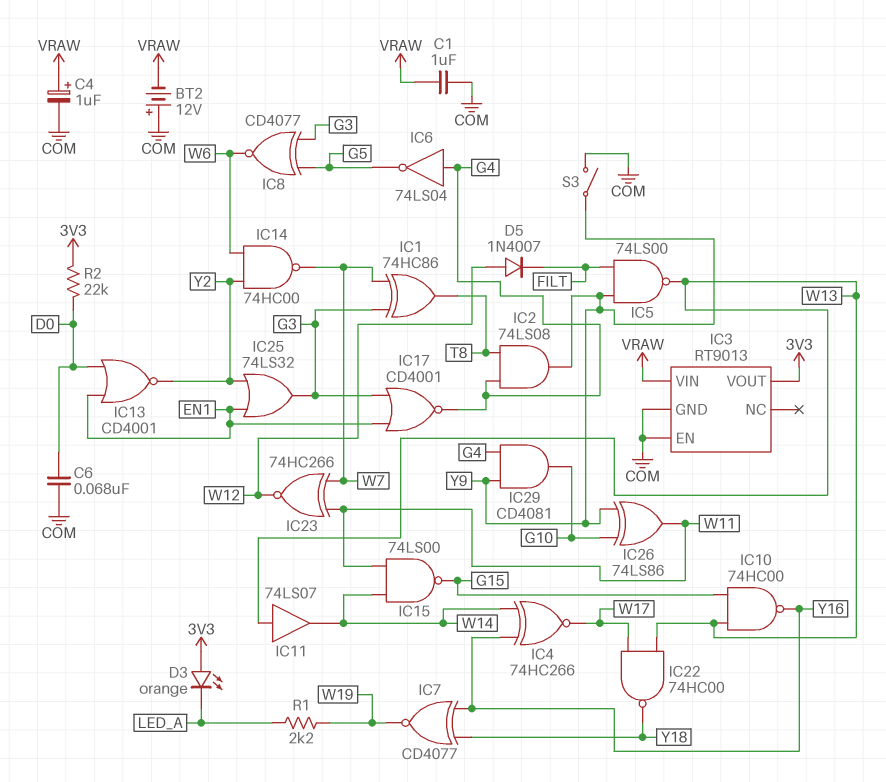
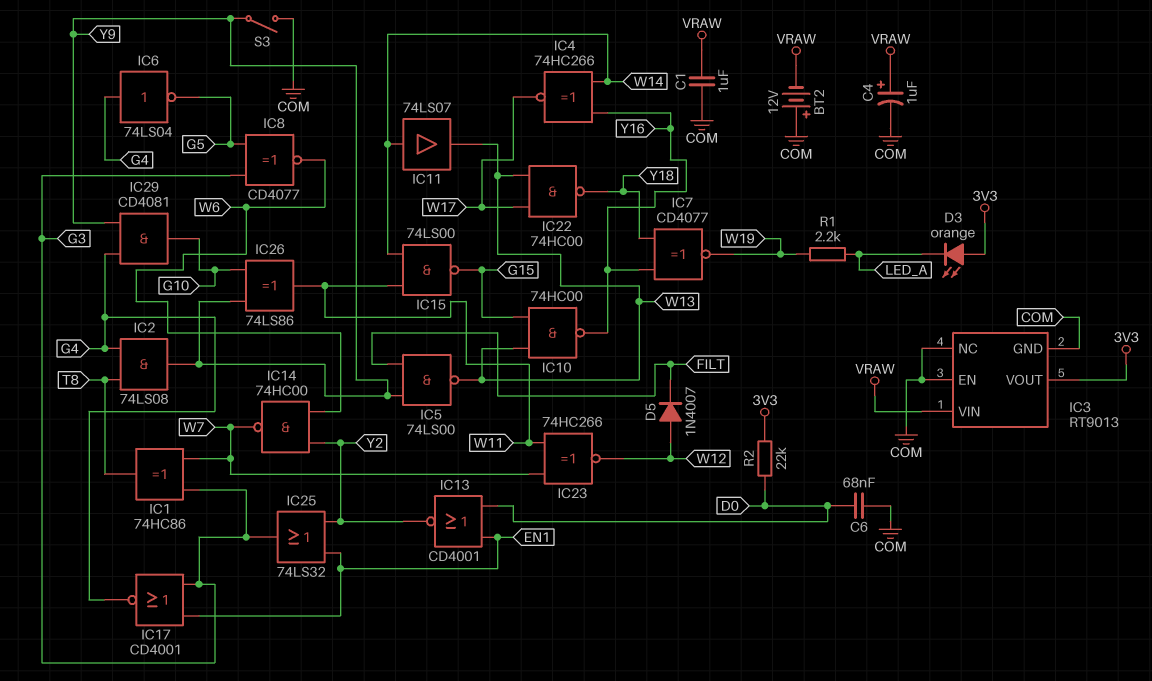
IC3 pin NC: none -> COM
IC11: buffer 74LS07 (in W13, out W14) -> buffer 74LS07 (in W14, out W13)

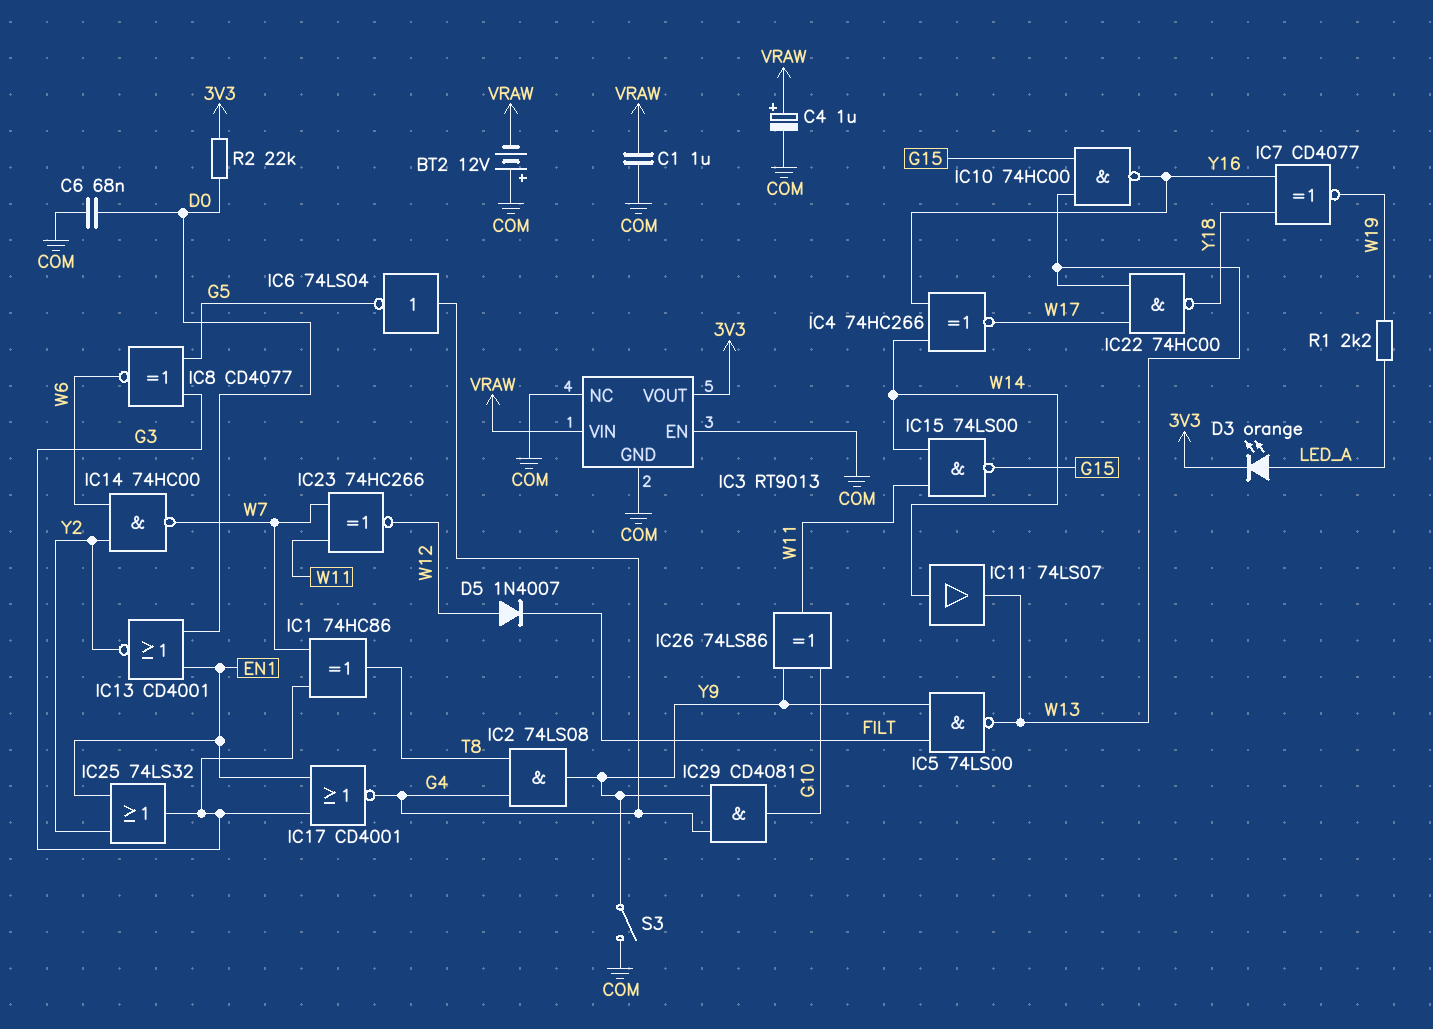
D3: LED orange (A 3V3, K LED_A) -> LED orange (A LED_A, K 3V3)

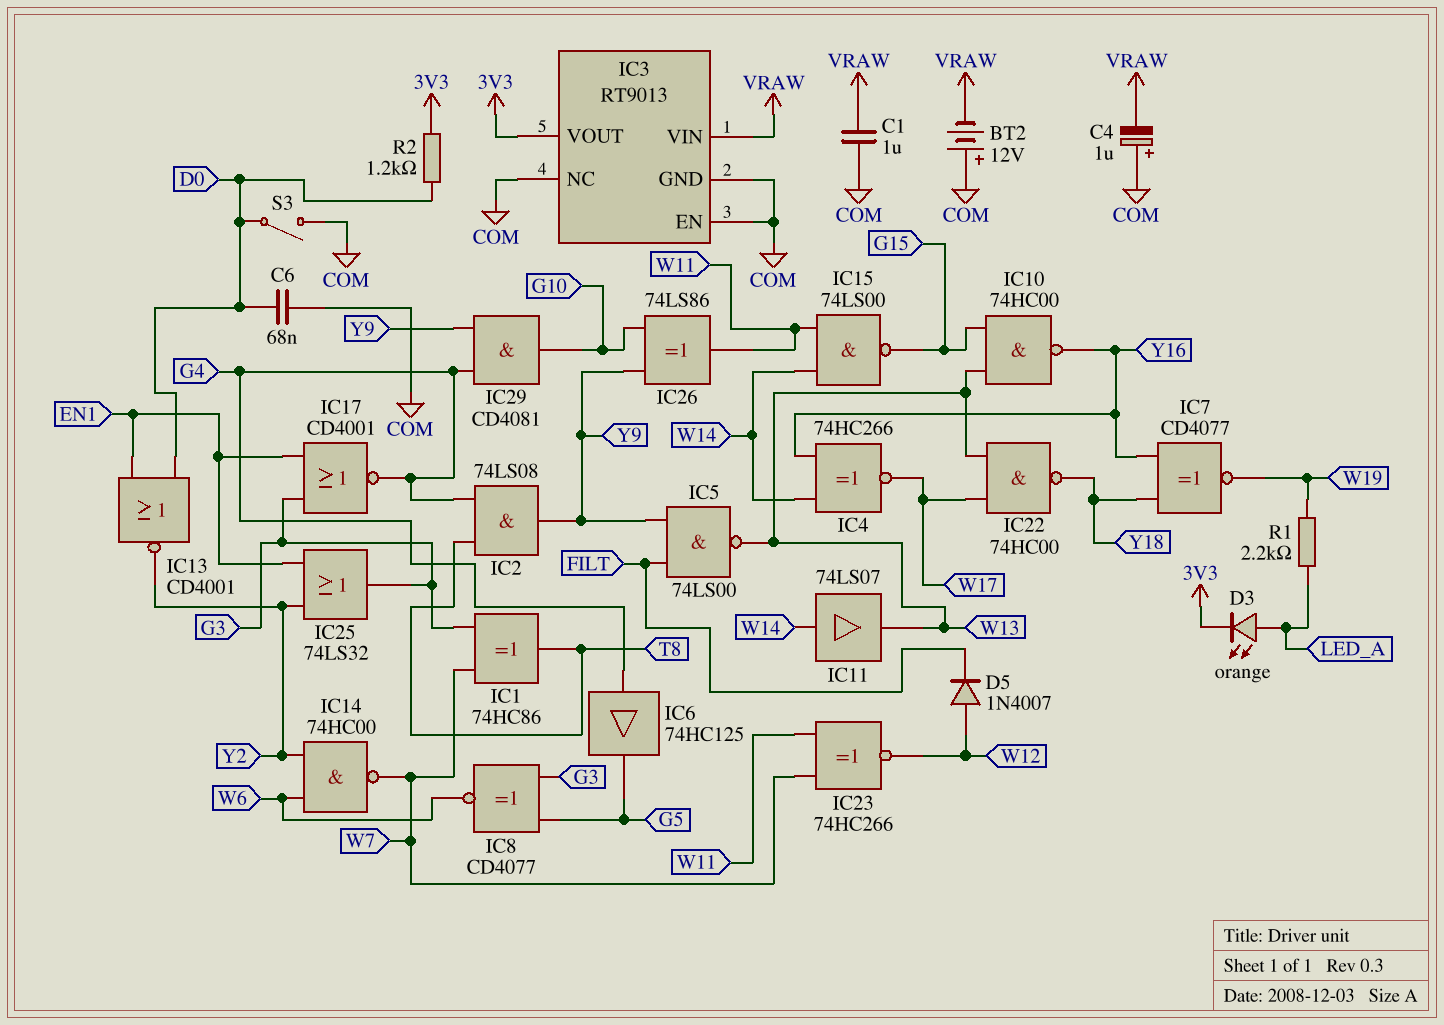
C4: 1uF (plus VRAW, minus COM) -> 1uF (plus COM, minus VRAW)
IC6: NOT 74LS04 (in G4, out G5) -> buffer 74HC125 (in G4, out G5)
R2: 22k (3V3, D0) -> 1.2k (3V3, D0)
S3: switch (COM, Y9) -> switch (COM, D0)

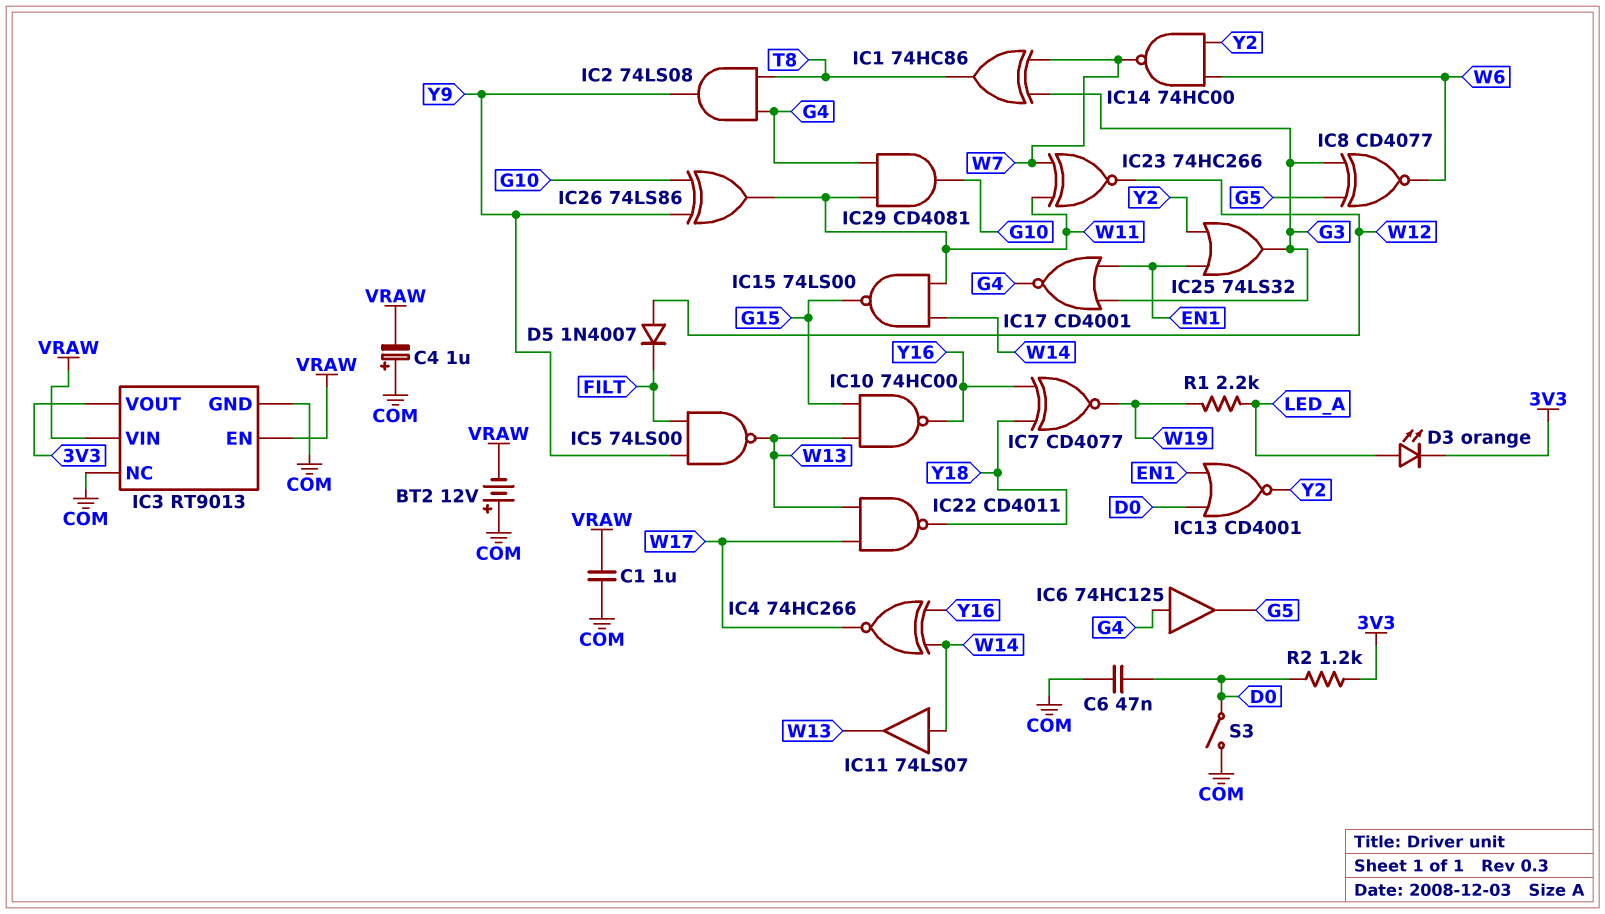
C6: 68nF (COM, D0) -> 47nF (COM, D0)
IC3 pin EN: COM -> VRAW
IC22: NAND 74HC00 (in W13, in W17, out Y18) -> NAND CD4011 (in W13, in W17, out Y18)
IC29: AND CD4081 (in G4, in Y9, out G10) -> AND CD4081 (in G4, in W11, out G10)

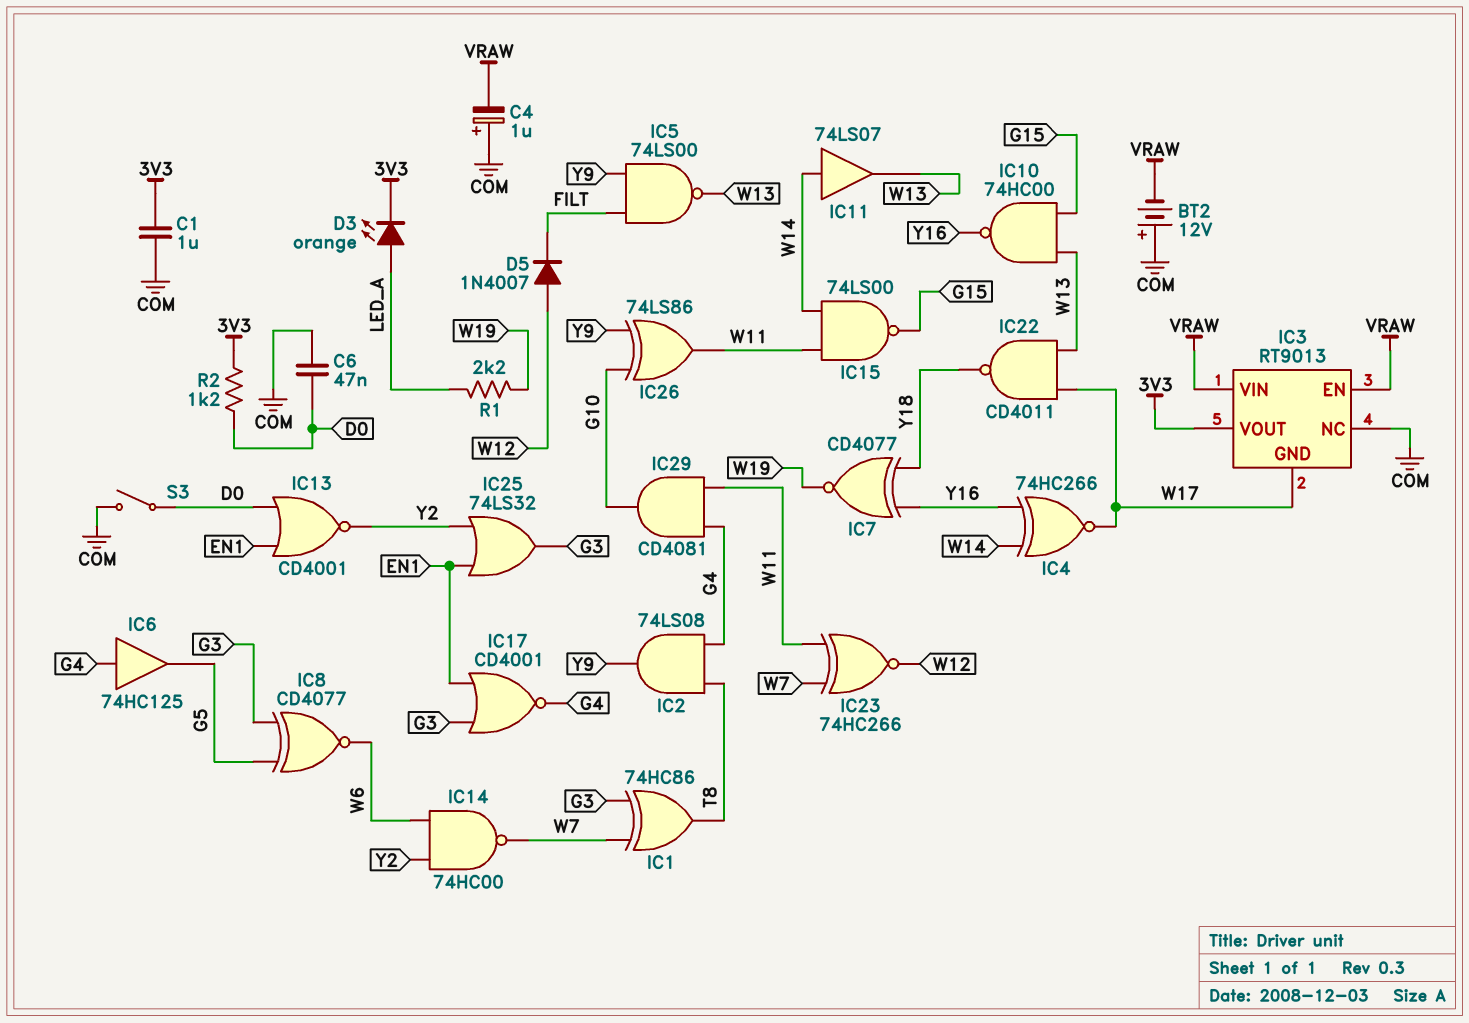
C1: 1uF (COM, VRAW) -> 1uF (3V3, COM)
IC3 pin GND: COM -> W17

